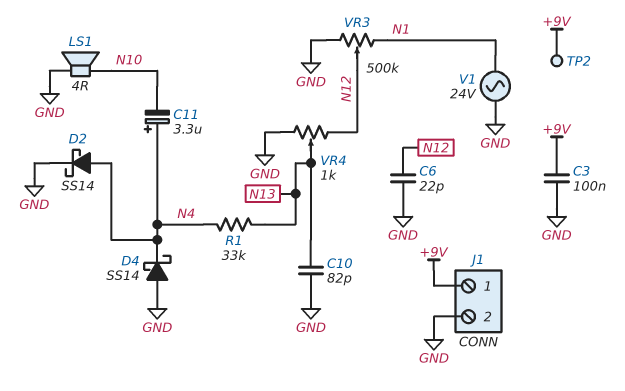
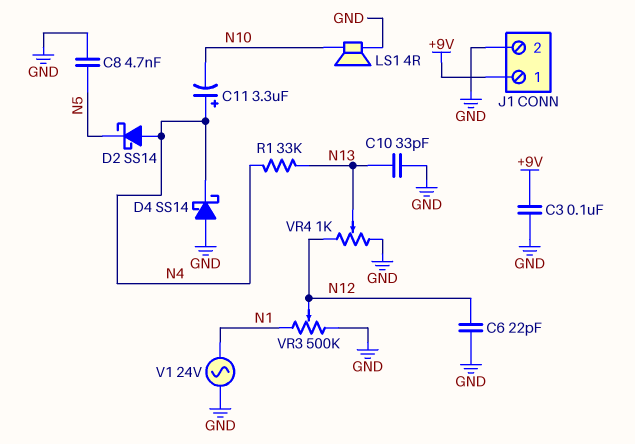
C8: none -> 4.7nF (GND, N5)
C10: 82pF (GND, N13) -> 33pF (GND, N13)
D2: schottky SS14 (A N4, K GND) -> schottky SS14 (A N4, K N5)
TP2: test point (+9V) -> none

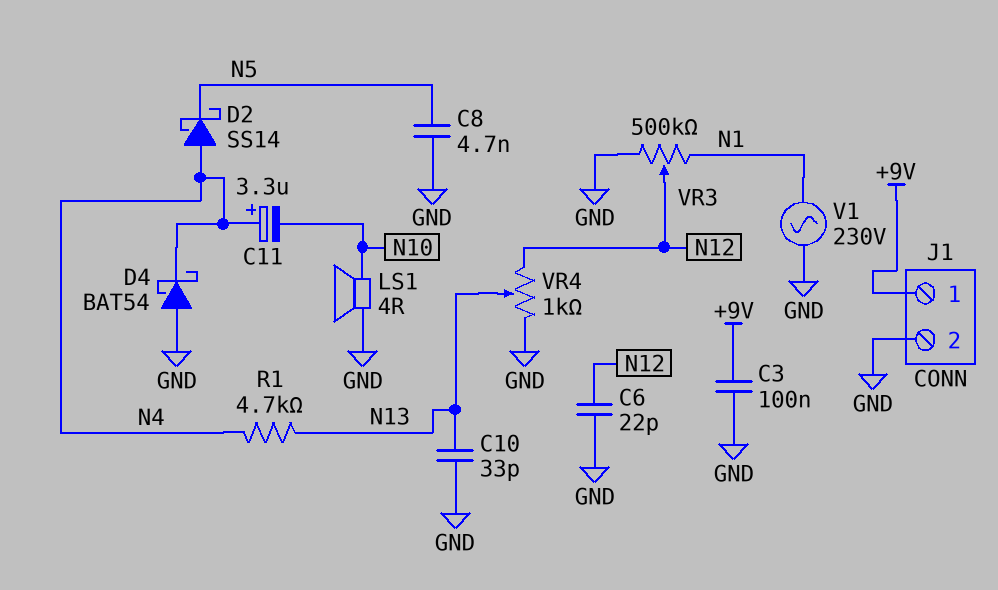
D4: schottky SS14 (A GND, K N4) -> schottky BAT54 (A GND, K N4)
R1: 33k (N4, N13) -> 4.7k (N4, N13)
V1: AC 24V (GND, N1) -> AC 230V (GND, N1)

